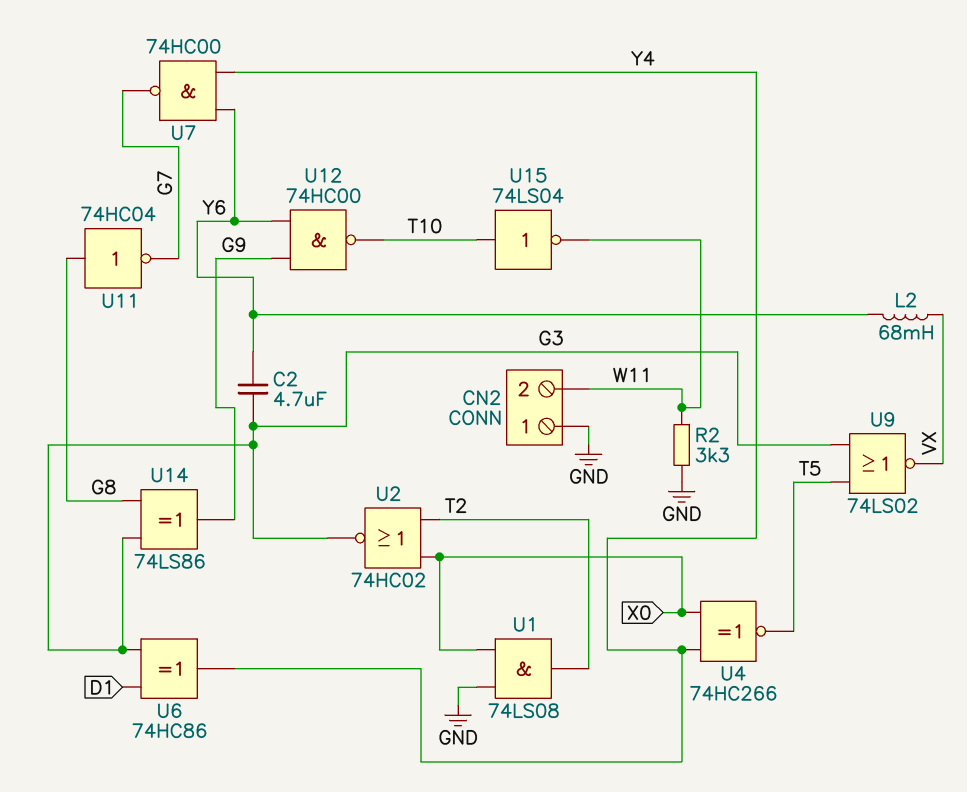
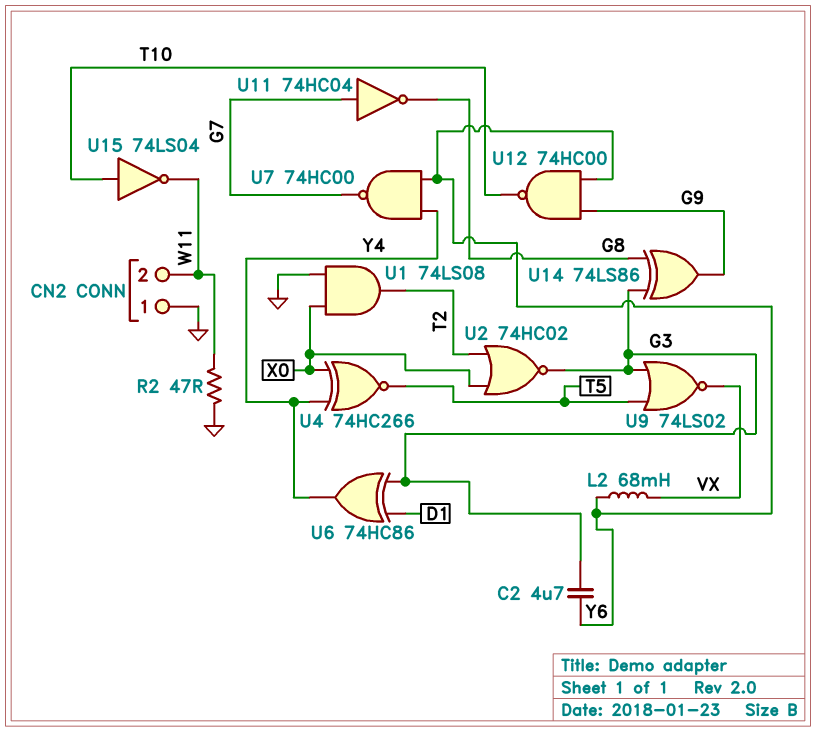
R2: 3.3k (GND, W11) -> 47 (GND, W11)
U11: NOT 74HC04 (in G8, out G7) -> NOT 74HC04 (in G7, out G8)

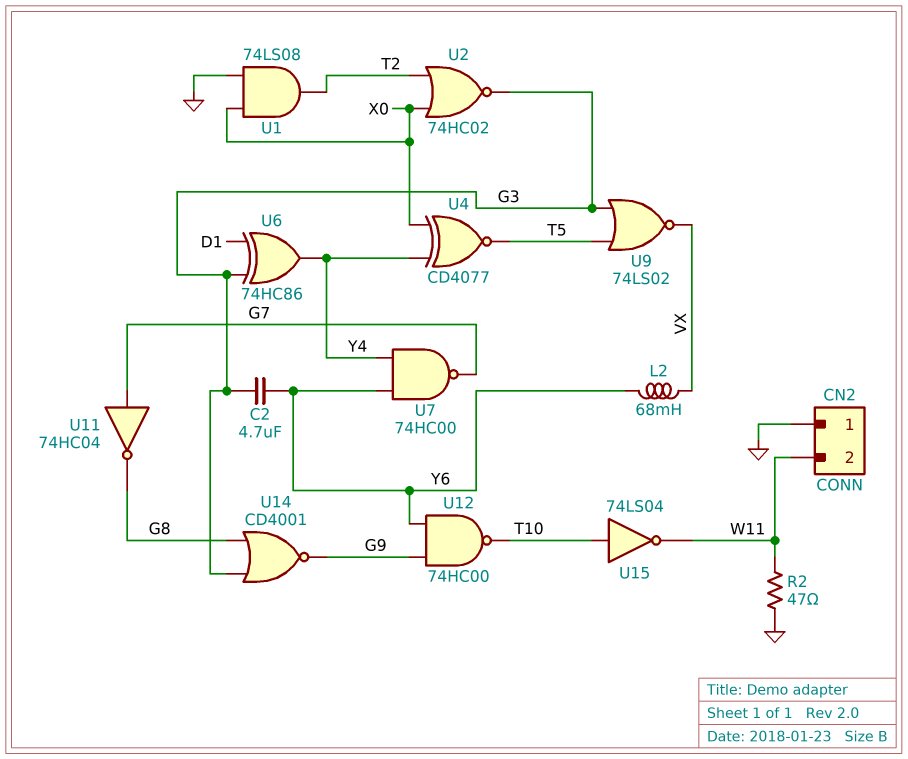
U4: XNOR 74HC266 (in X0, in Y4, out T5) -> XNOR CD4077 (in X0, in Y4, out T5)
U14: XOR 74LS86 (in G3, in G8, out G9) -> NOR CD4001 (in G3, in G8, out G9)

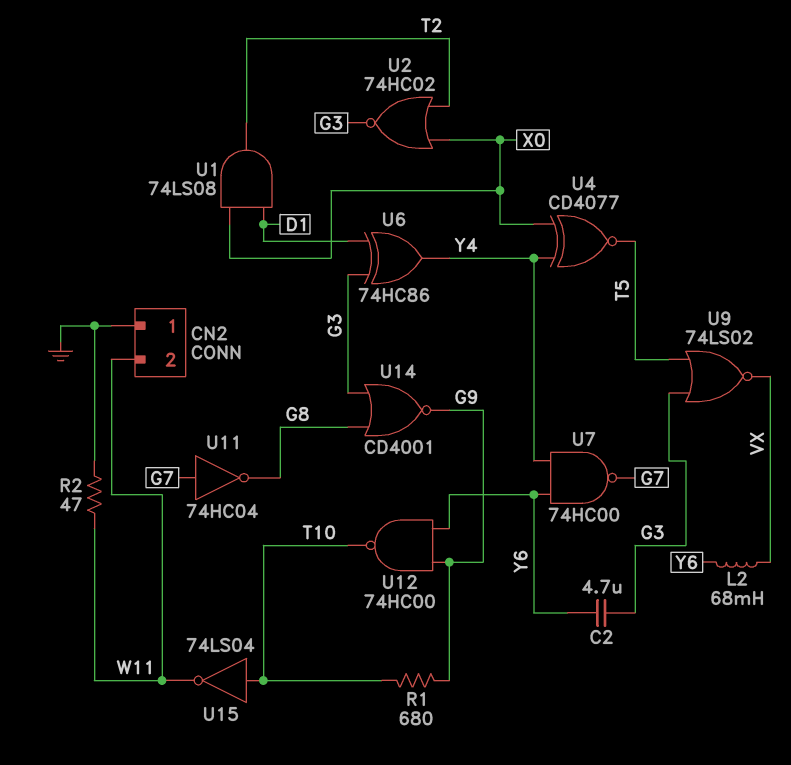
R1: none -> 680 (G9, T10)
U1: AND 74LS08 (in GND, in X0, out T2) -> AND 74LS08 (in D1, in X0, out T2)

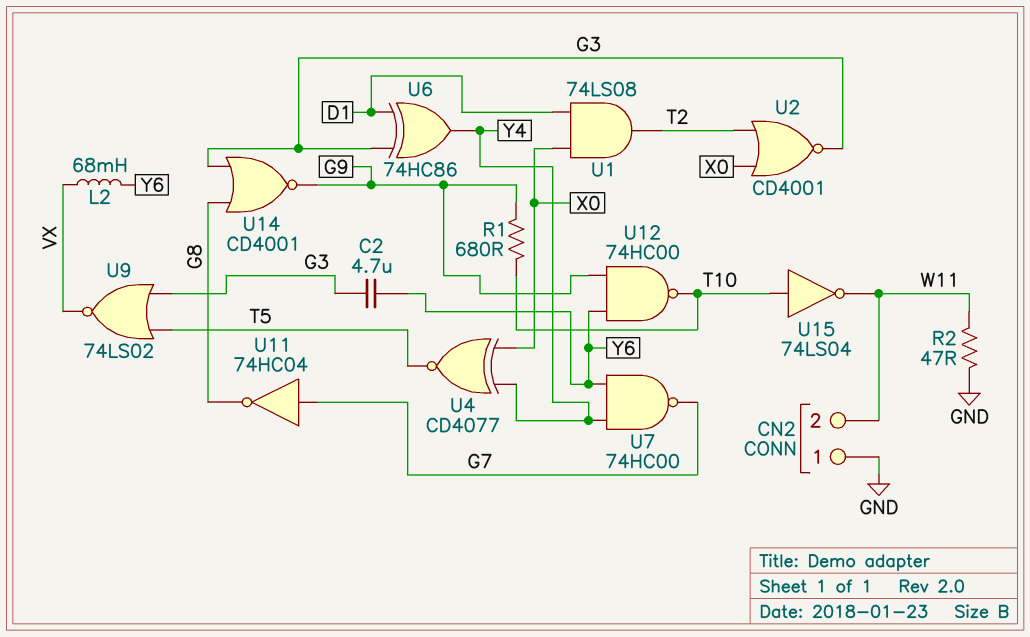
U2: NOR 74HC02 (in T2, in X0, out G3) -> NOR CD4001 (in T2, in X0, out G3)

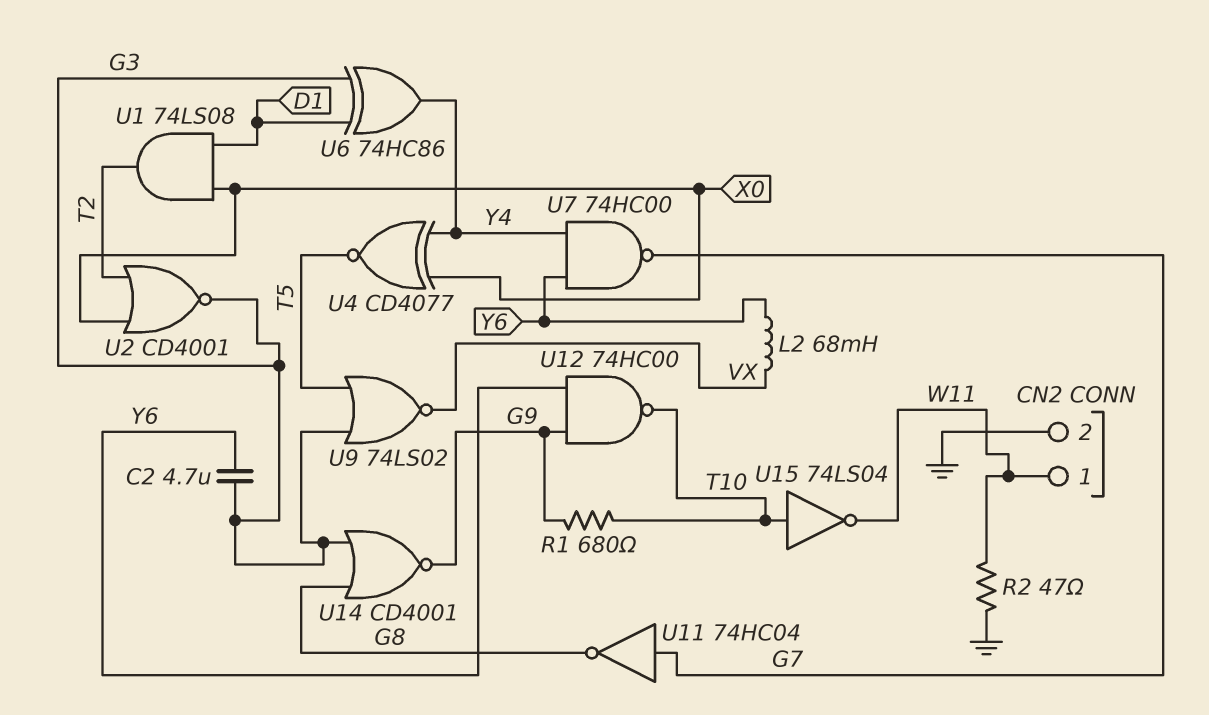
CN2 pin 1: GND -> W11
CN2 pin 2: W11 -> GND

